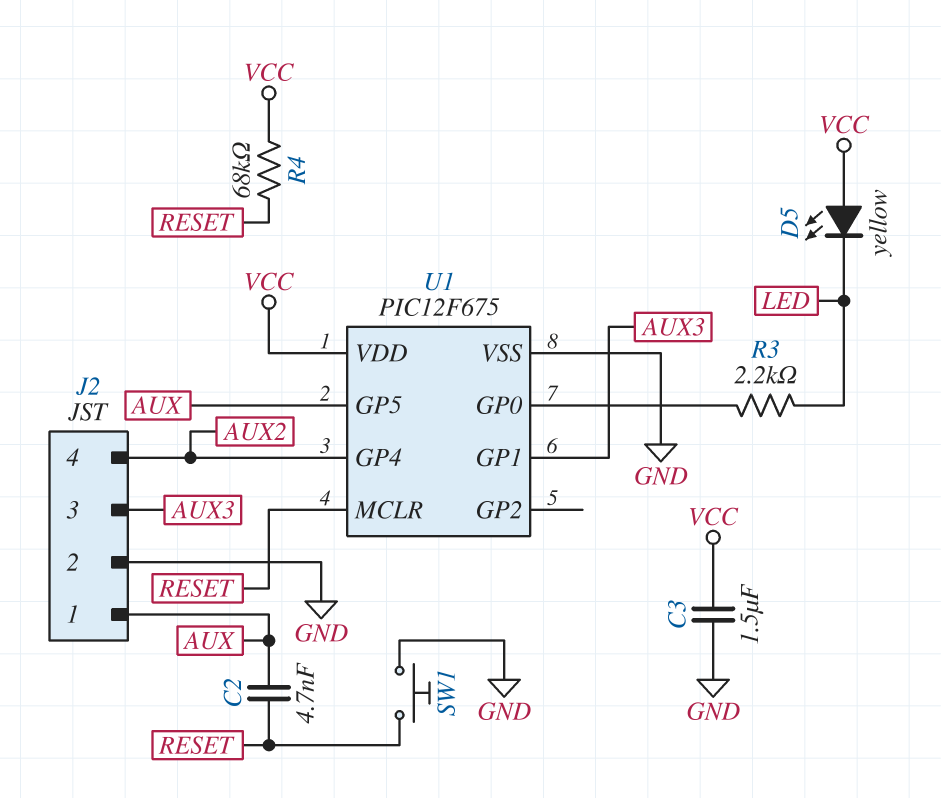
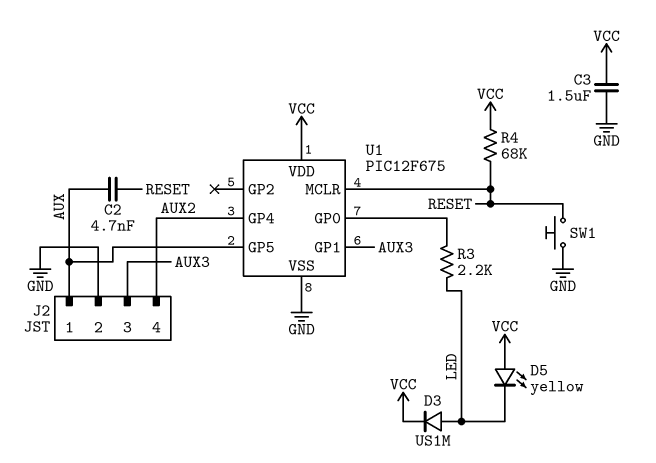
D3: none -> diode US1M (A LED, K VCC)

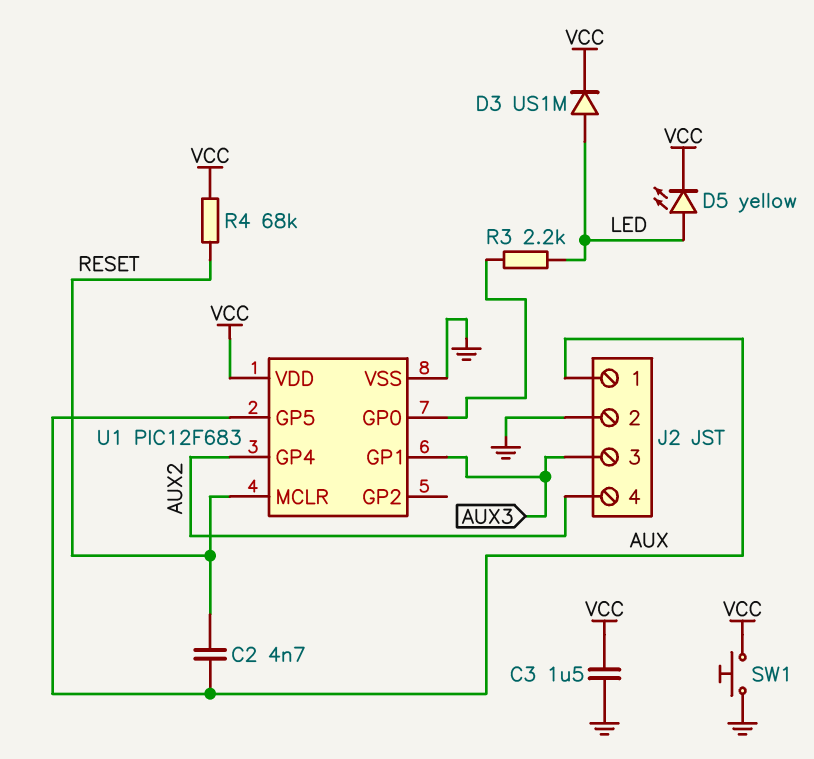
D5: LED yellow (A VCC, K LED) -> LED yellow (A LED, K VCC)
SW1: button (GND, RESET) -> button (GND, VCC)
U1: PIC12F675 -> PIC12F683

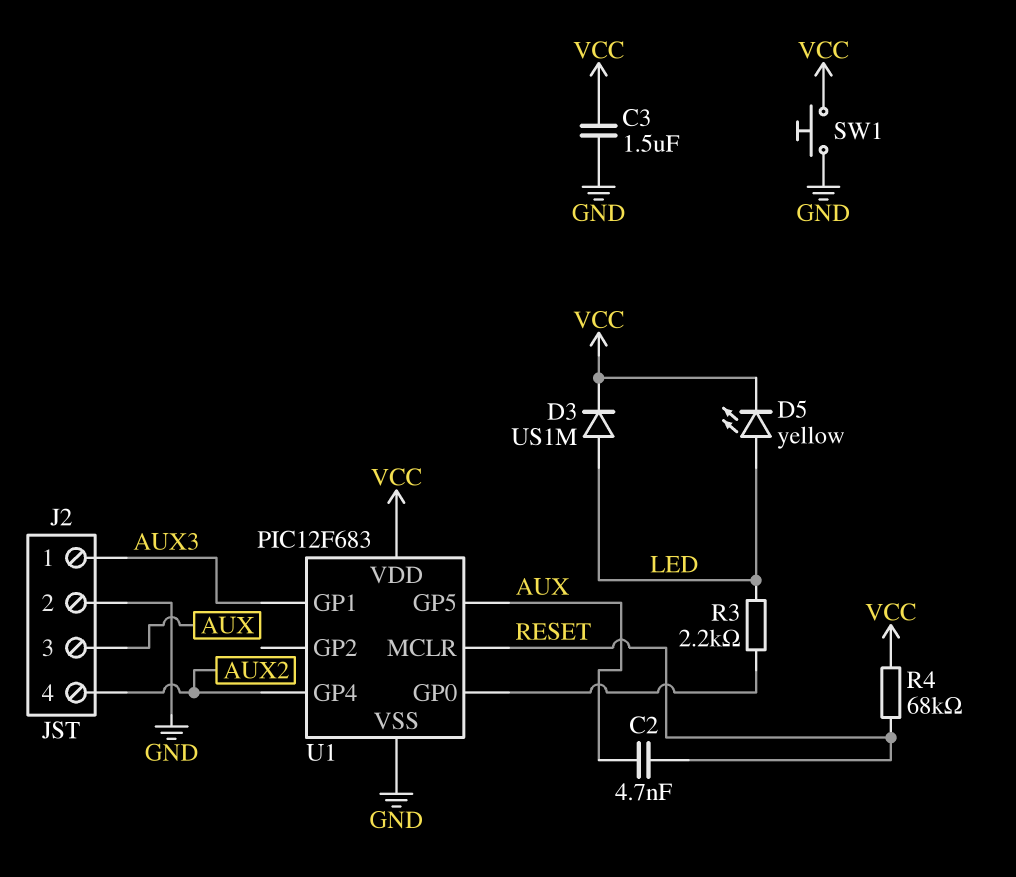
J2 pin 1: AUX -> AUX3
J2 pin 3: AUX3 -> AUX

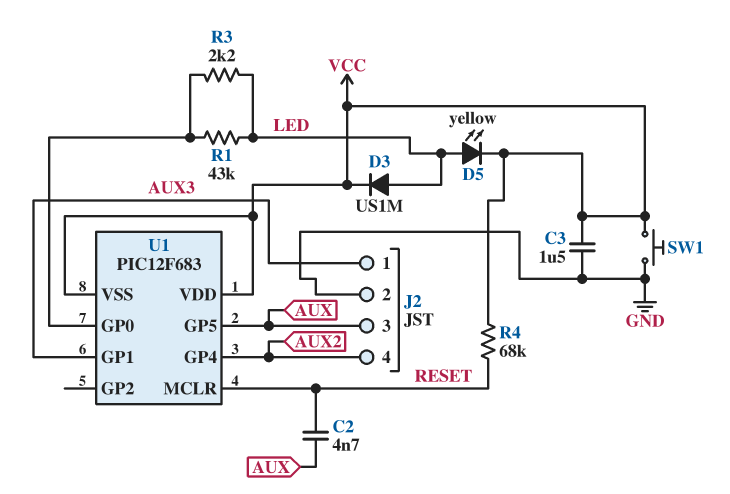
R1: none -> 43k (LED, U1/GP0)
U1 pin VSS: GND -> VCC

